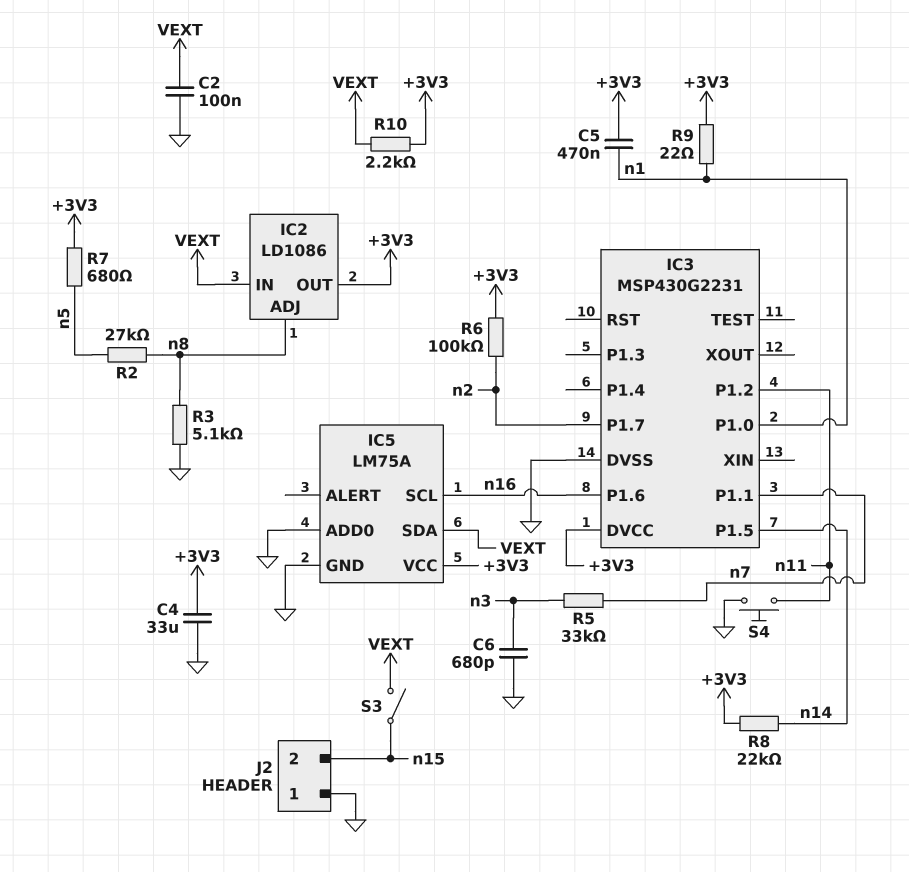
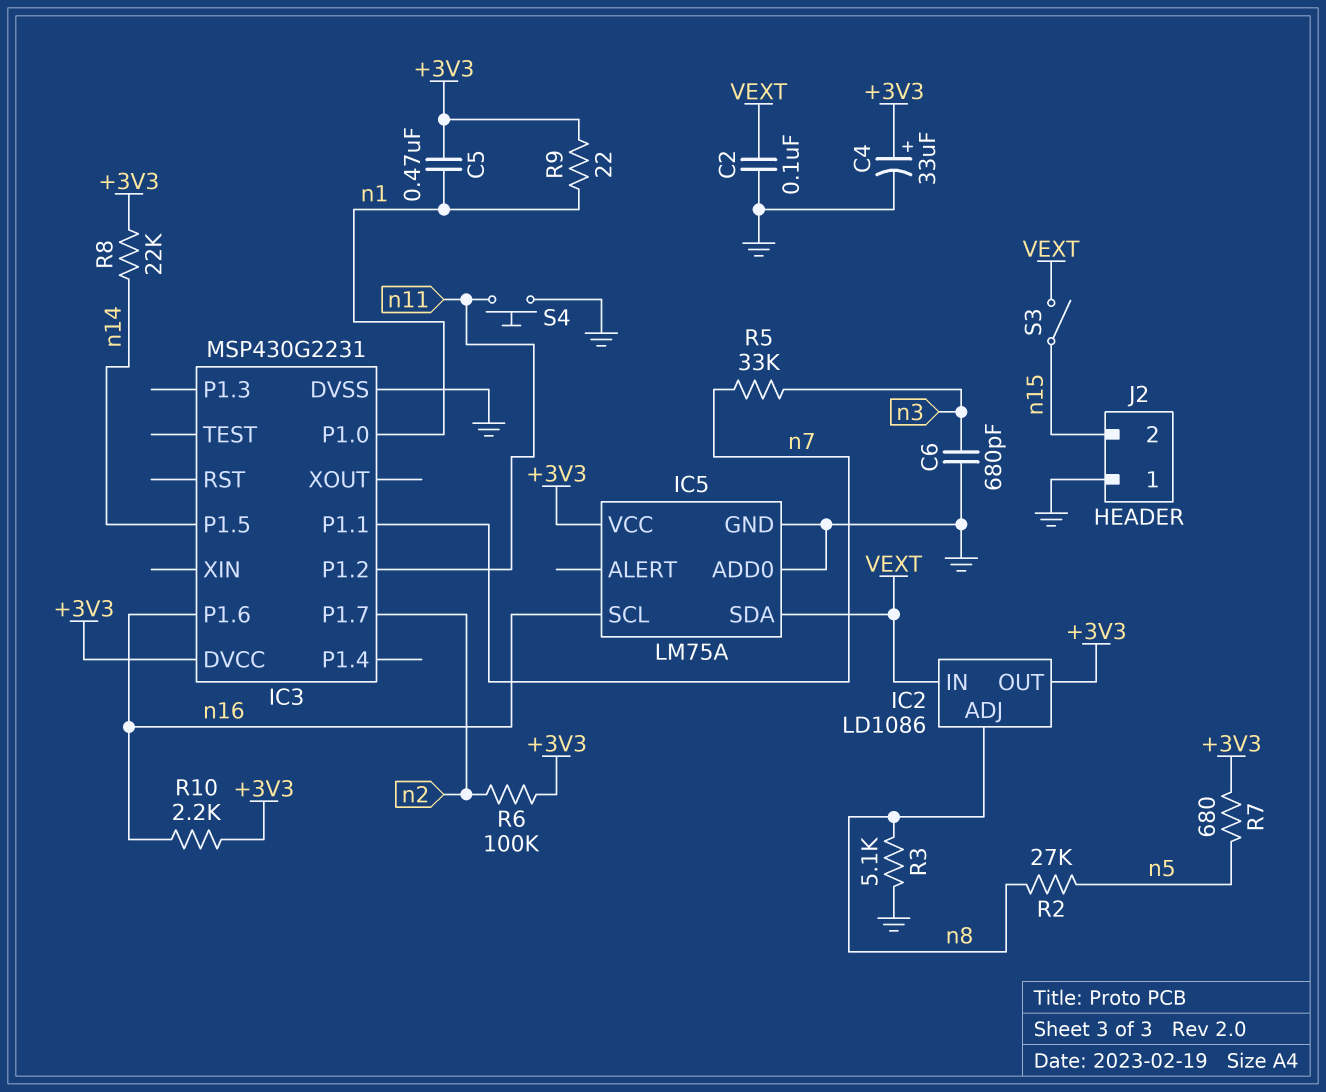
C4: 33uF (+3V3, GND) -> 33uF (plus +3V3, minus GND)
R10: 2.2k (+3V3, VEXT) -> 2.2k (+3V3, n16)

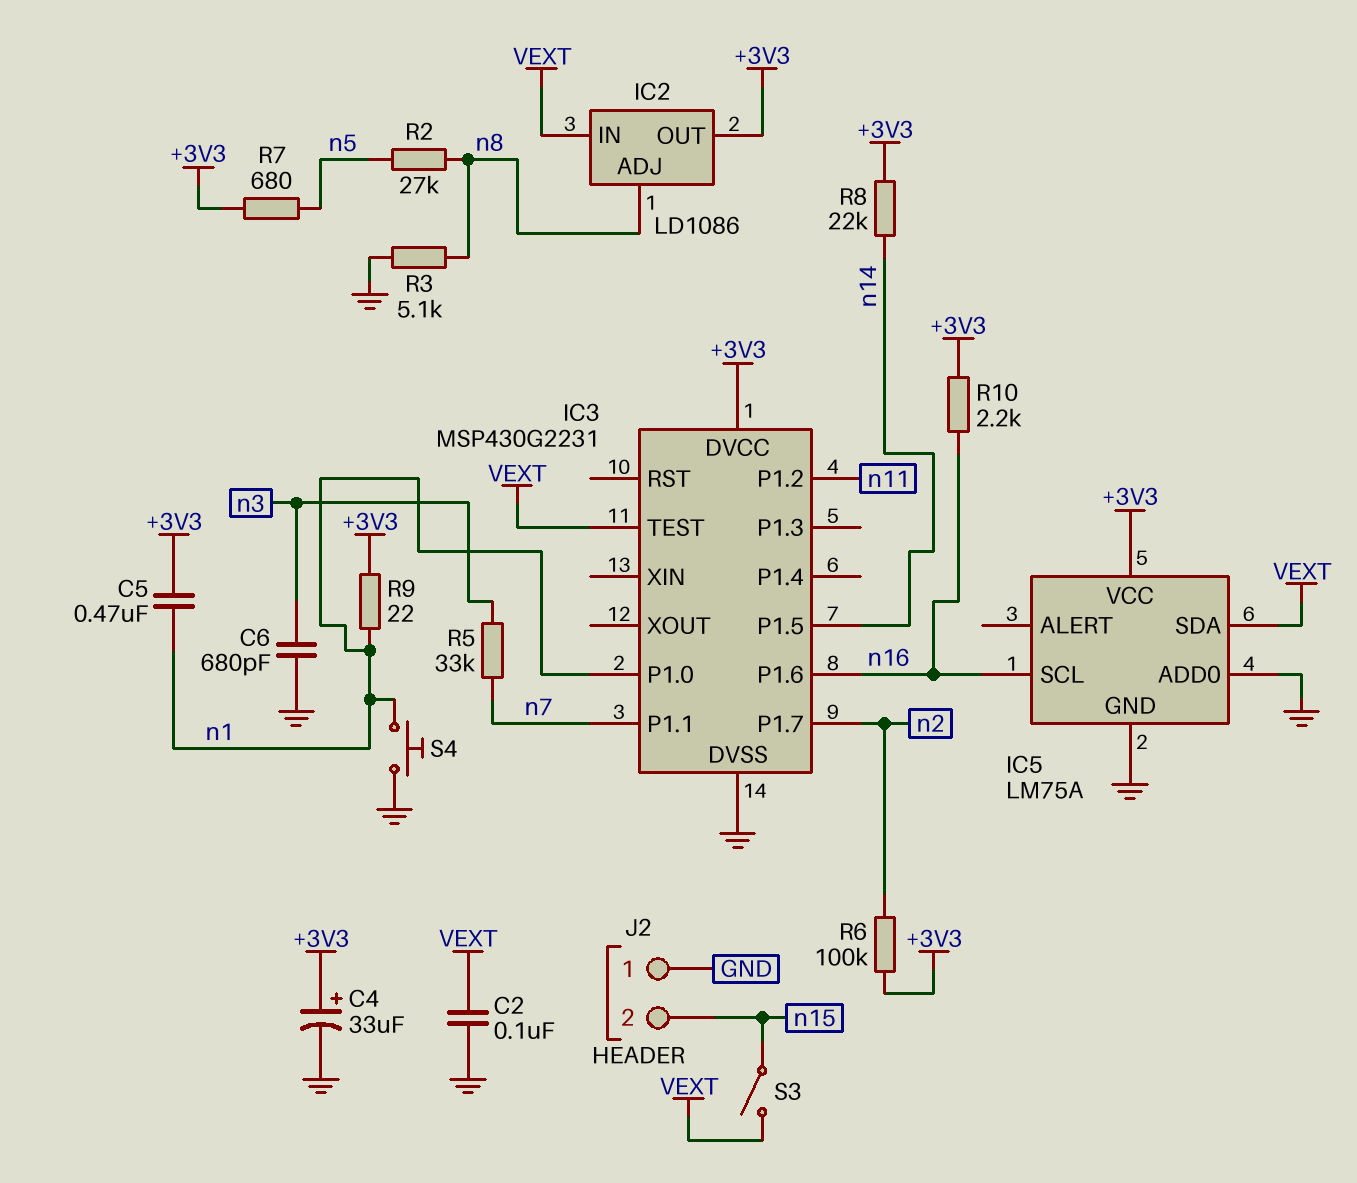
IC3 pin TEST: none -> VEXT
S4: button (GND, n11) -> button (GND, n1)

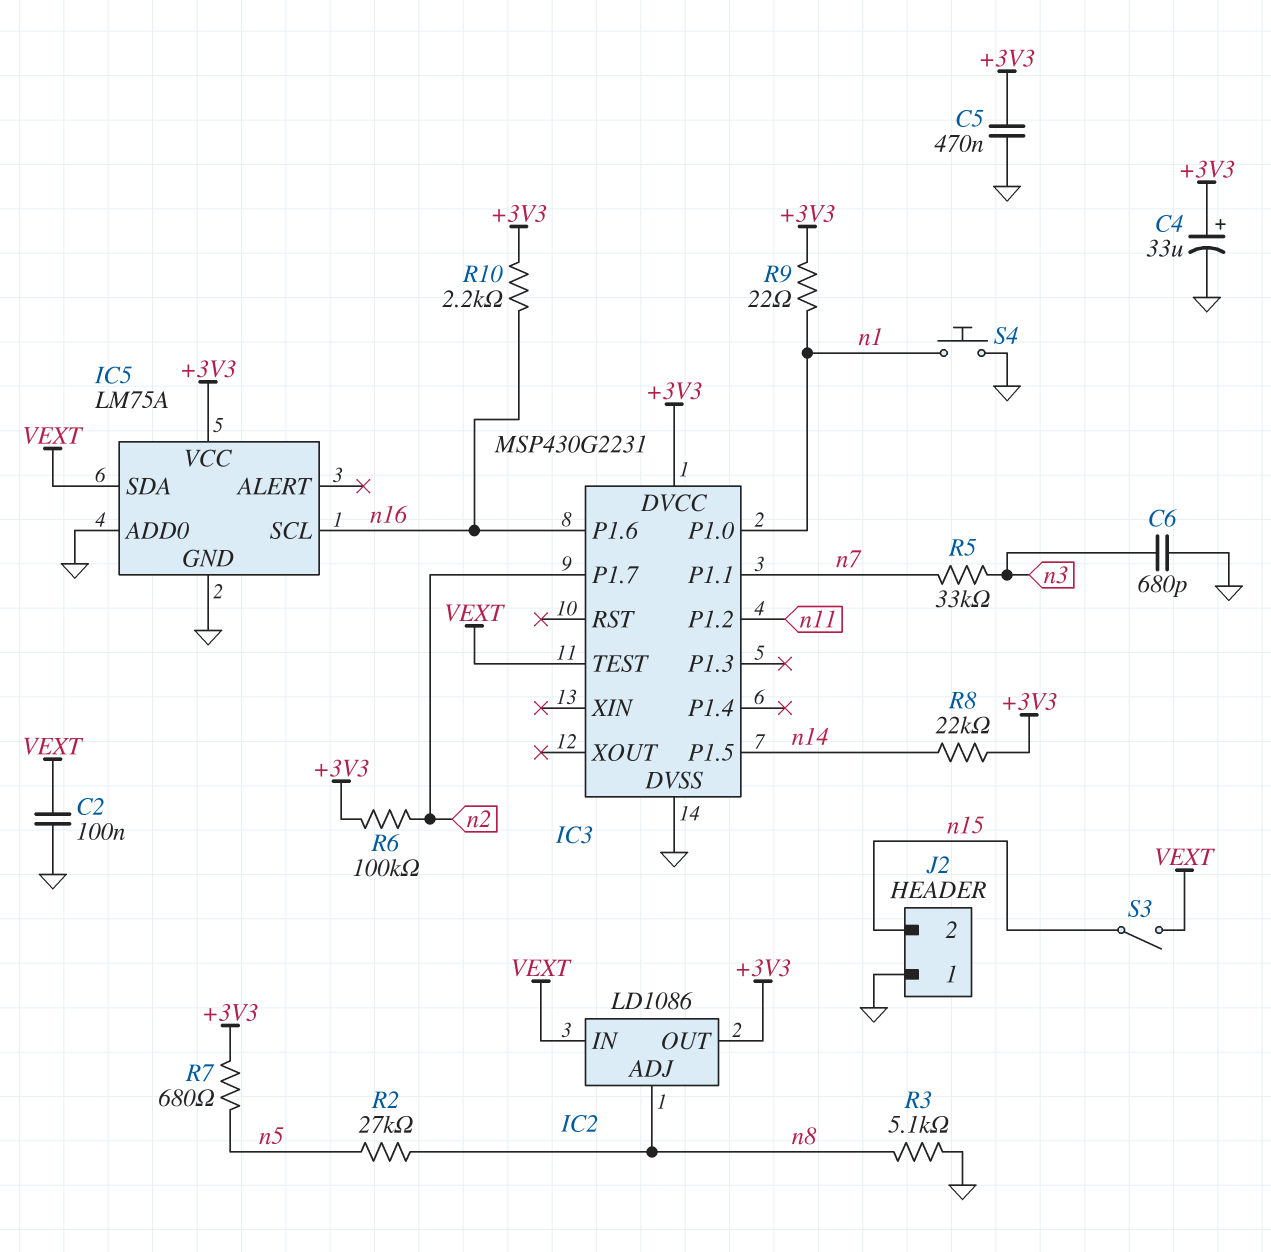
C5: 470nF (+3V3, n1) -> 470nF (+3V3, GND)

